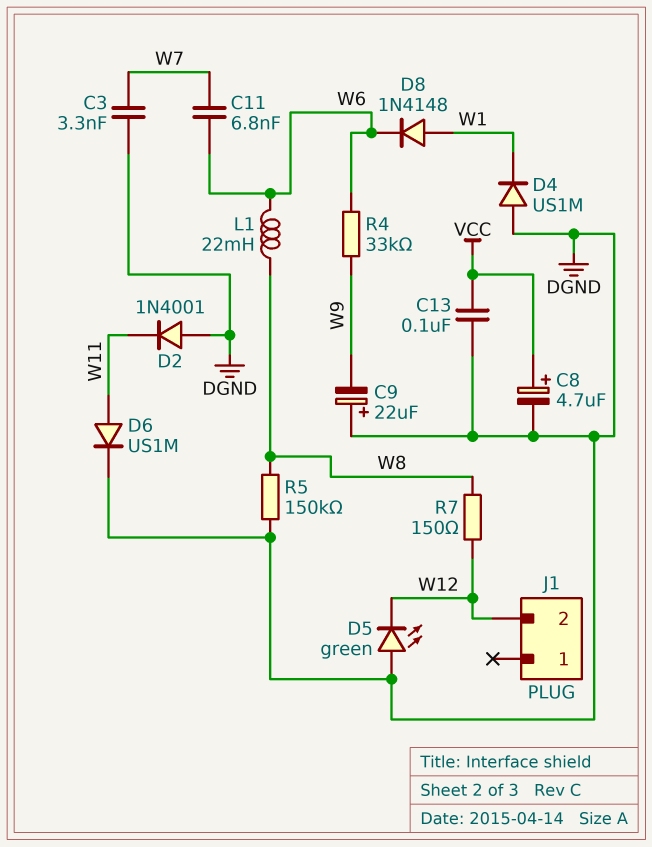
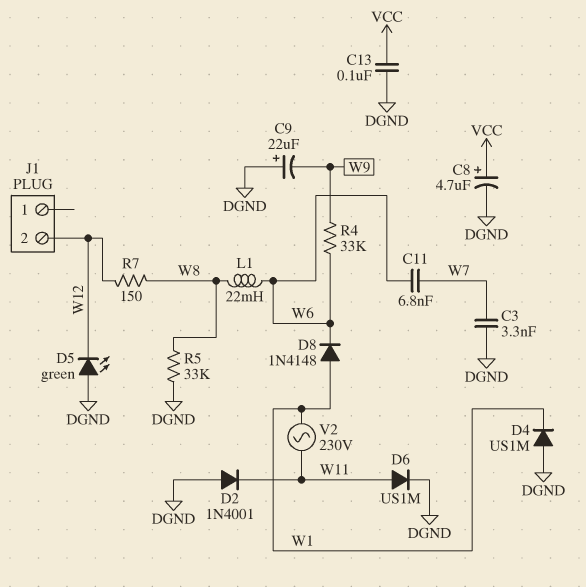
R5: 150k (DGND, W8) -> 33k (DGND, W8)
V2: none -> AC 230V (W1, W11)

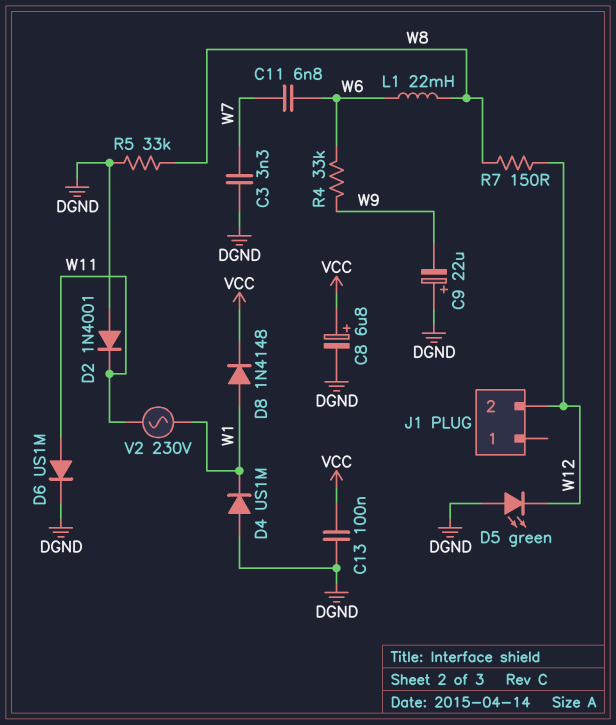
C8: 4.7uF (plus VCC, minus DGND) -> 6.8uF (plus VCC, minus DGND)
D8: diode 1N4148 (A W1, K W6) -> diode 1N4148 (A W1, K VCC)

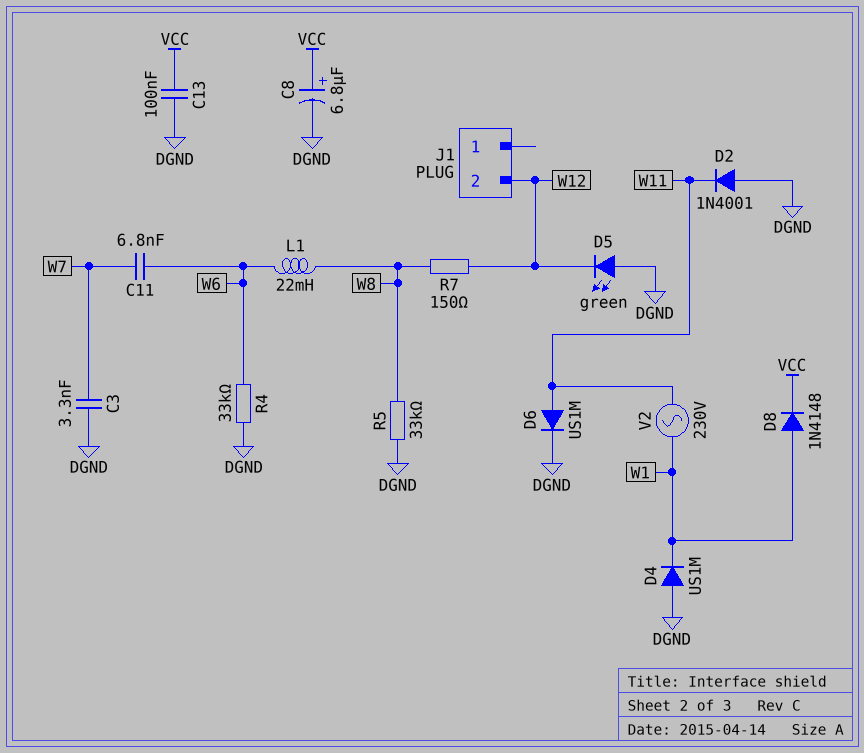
C9: 22uF (plus DGND, minus W9) -> none
R4: 33k (W6, W9) -> 33k (DGND, W6)

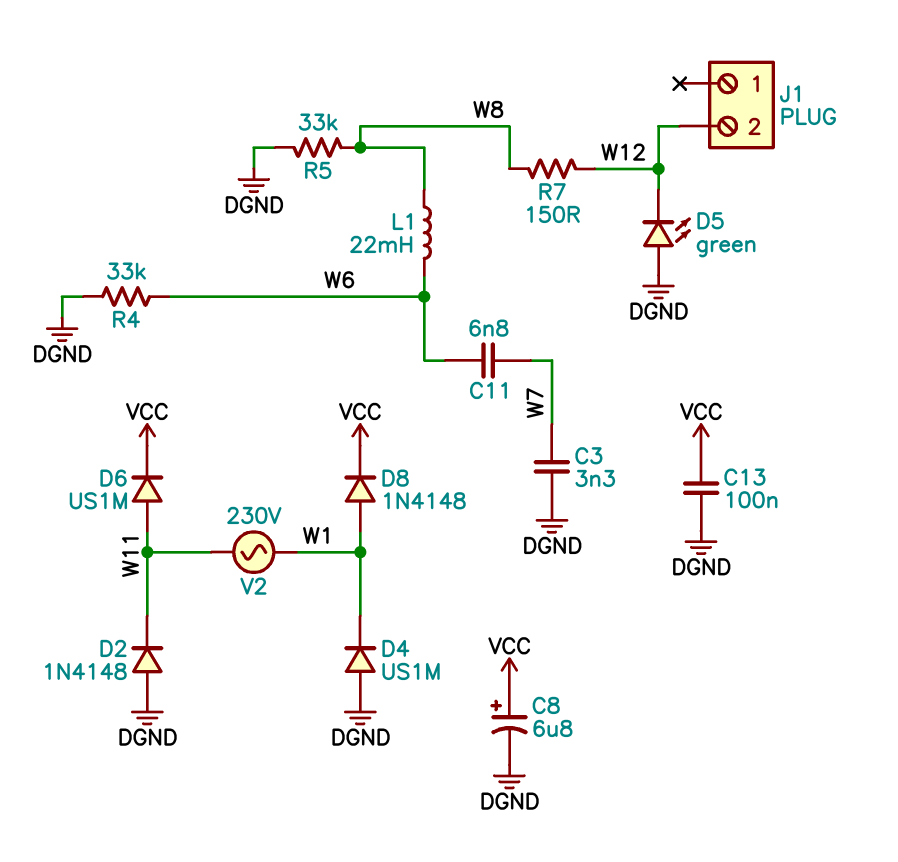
D2: diode 1N4001 (A DGND, K W11) -> diode 1N4148 (A DGND, K W11)
D6: diode US1M (A W11, K DGND) -> diode US1M (A W11, K VCC)

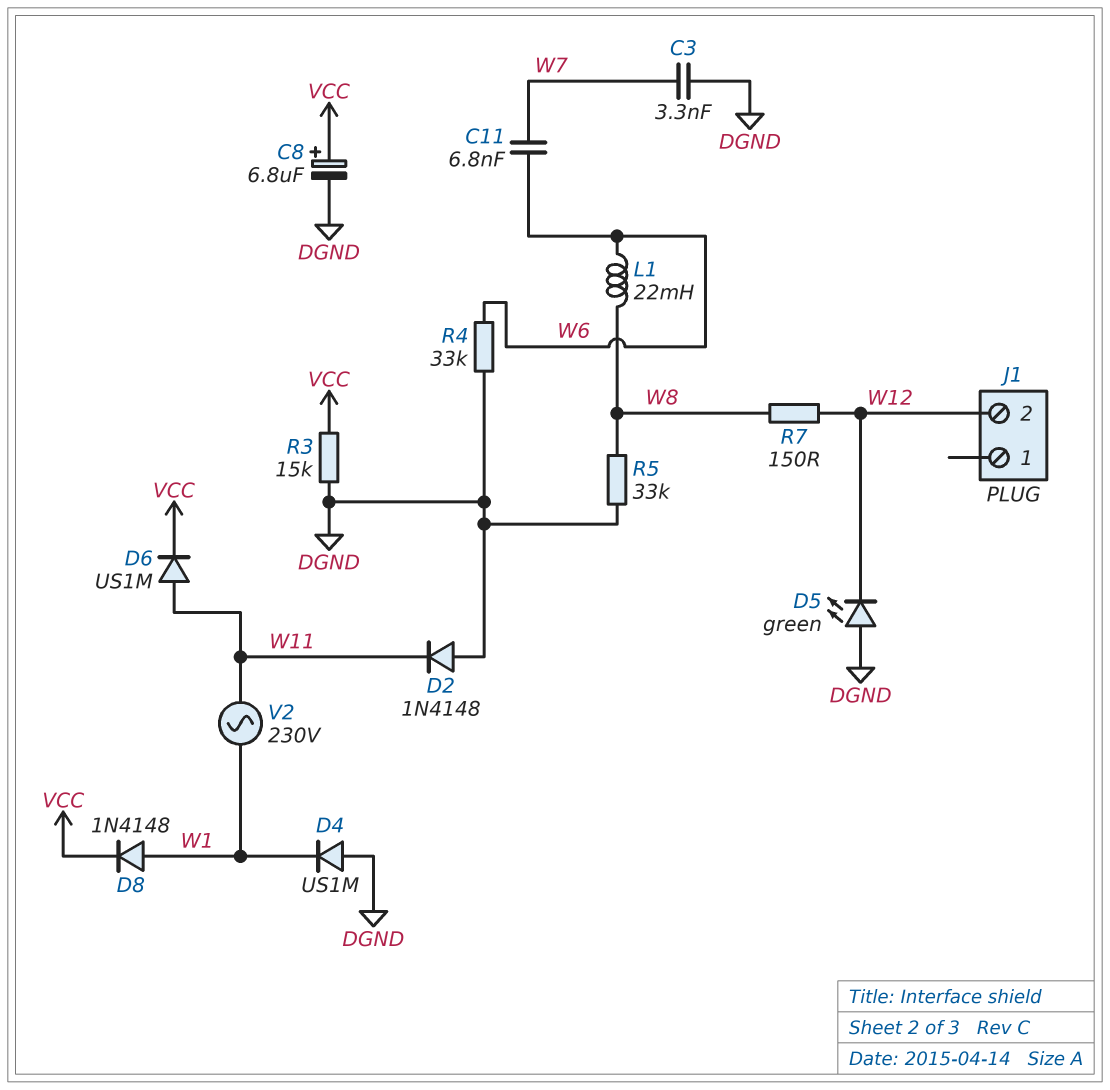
C13: 100nF (DGND, VCC) -> none
R3: none -> 15k (DGND, VCC)

